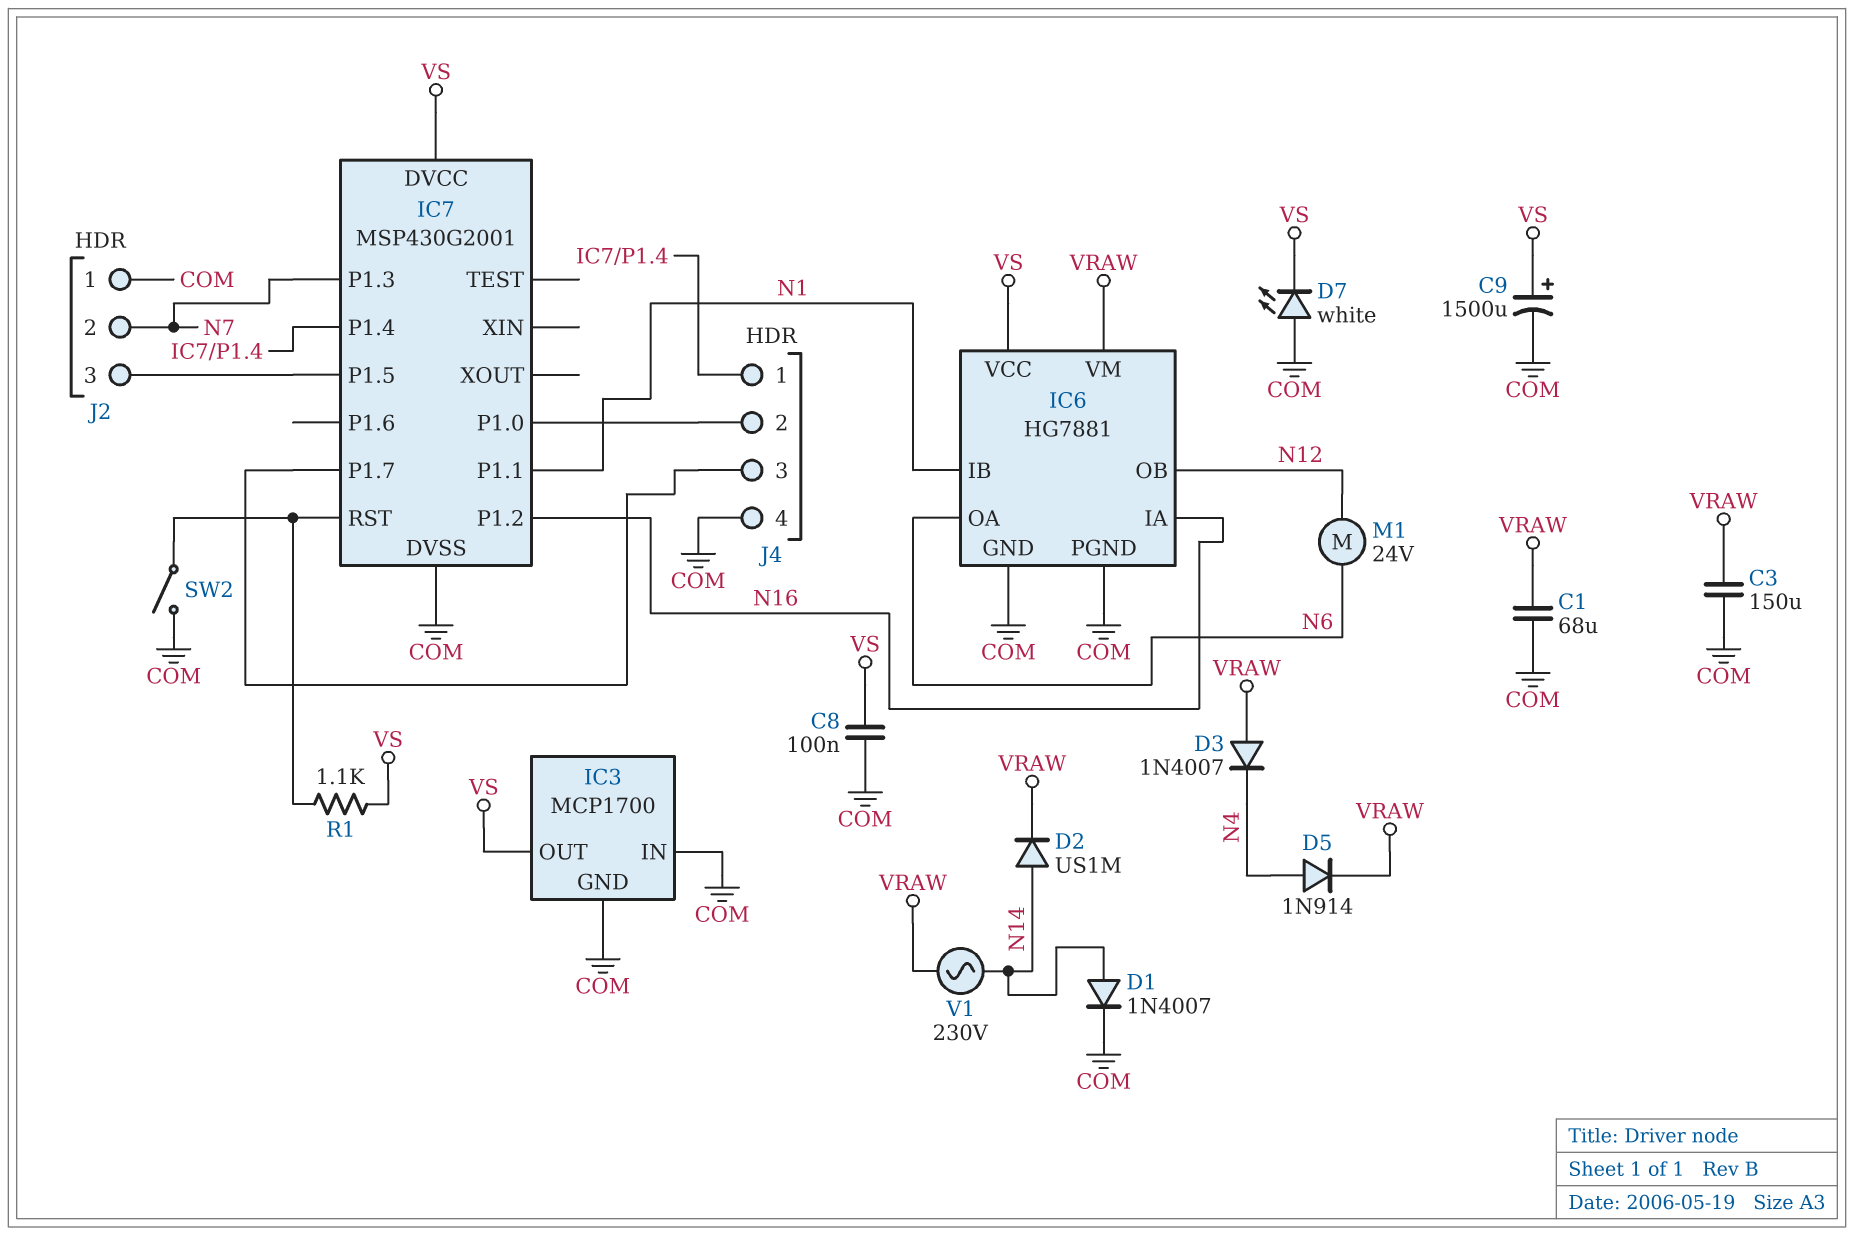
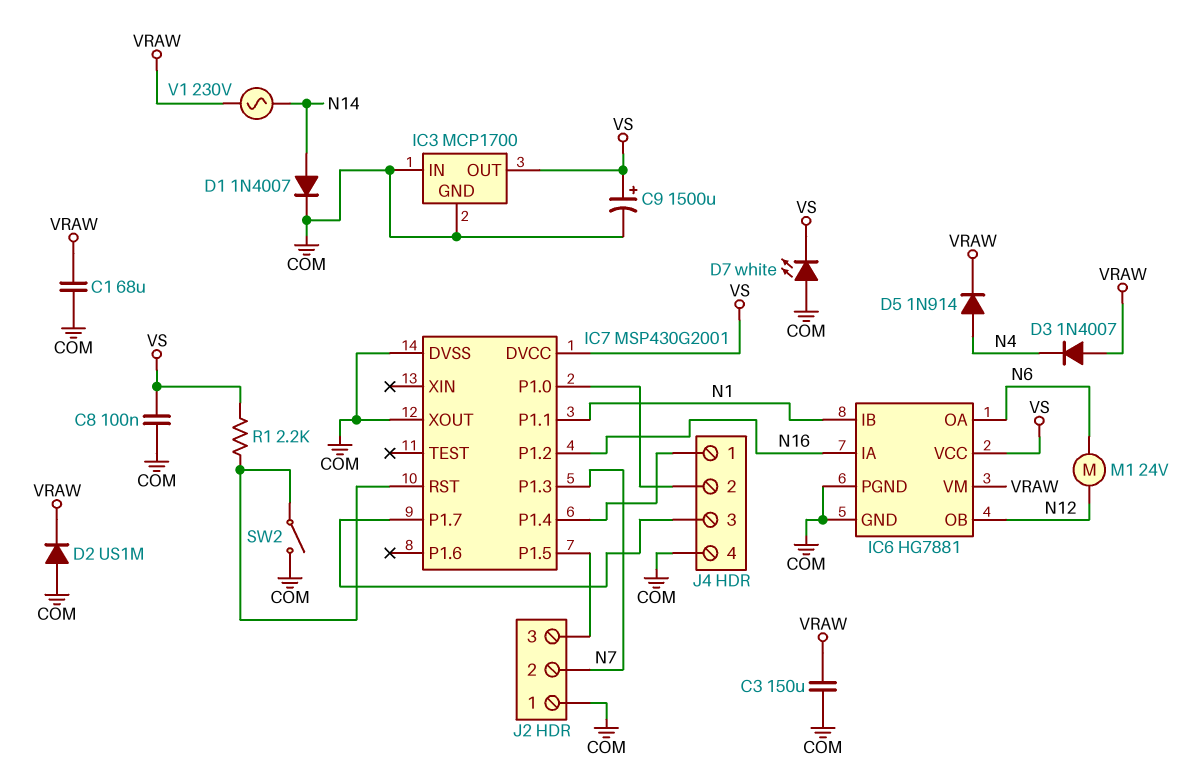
D2: diode US1M (A N14, K VRAW) -> diode US1M (A COM, K VRAW)
IC7 pin XOUT: none -> COM
R1: 1.1k (IC7/RST, VS) -> 2.2k (IC7/RST, VS)

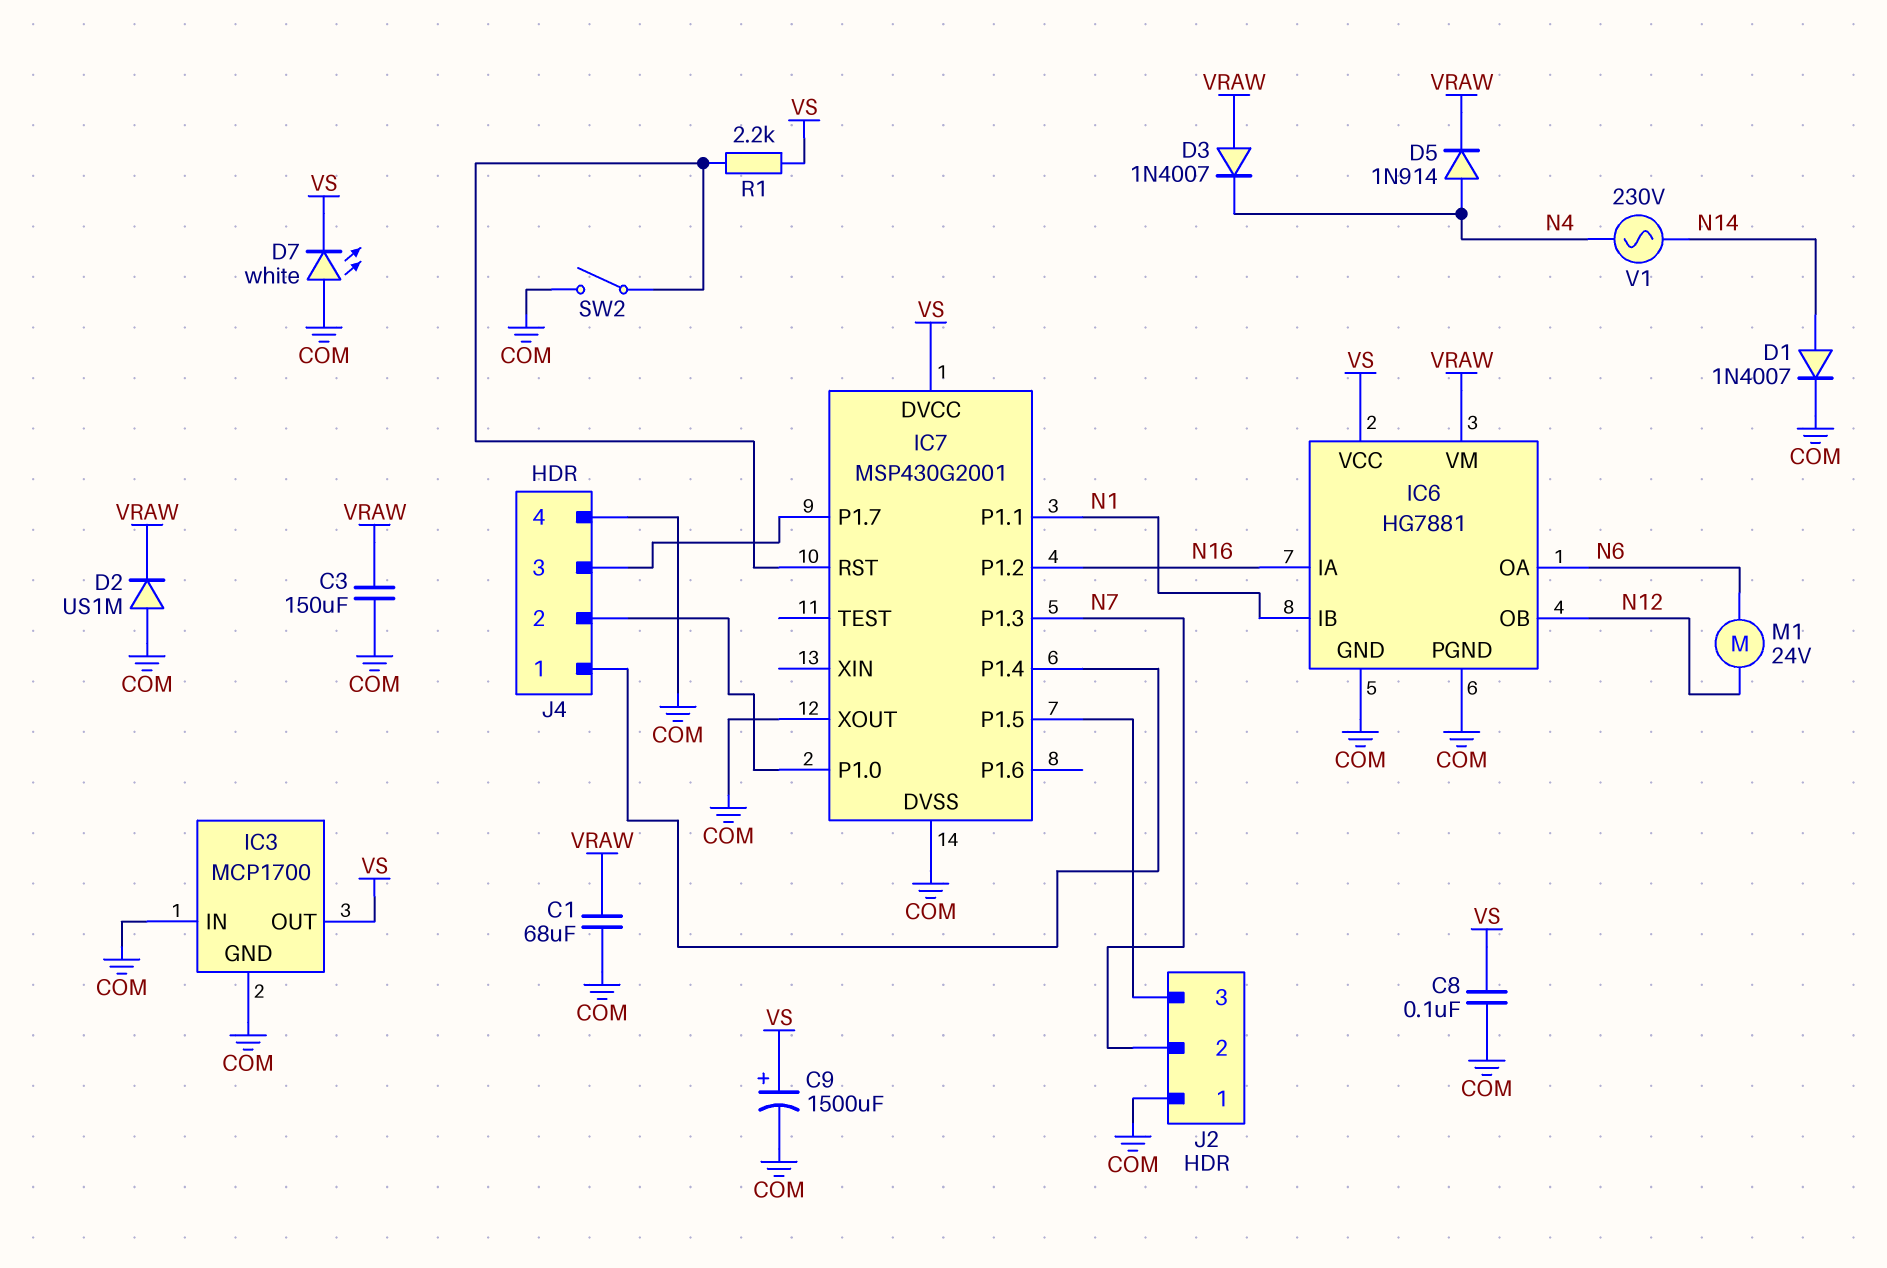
V1: AC 230V (N14, VRAW) -> AC 230V (N4, N14)

